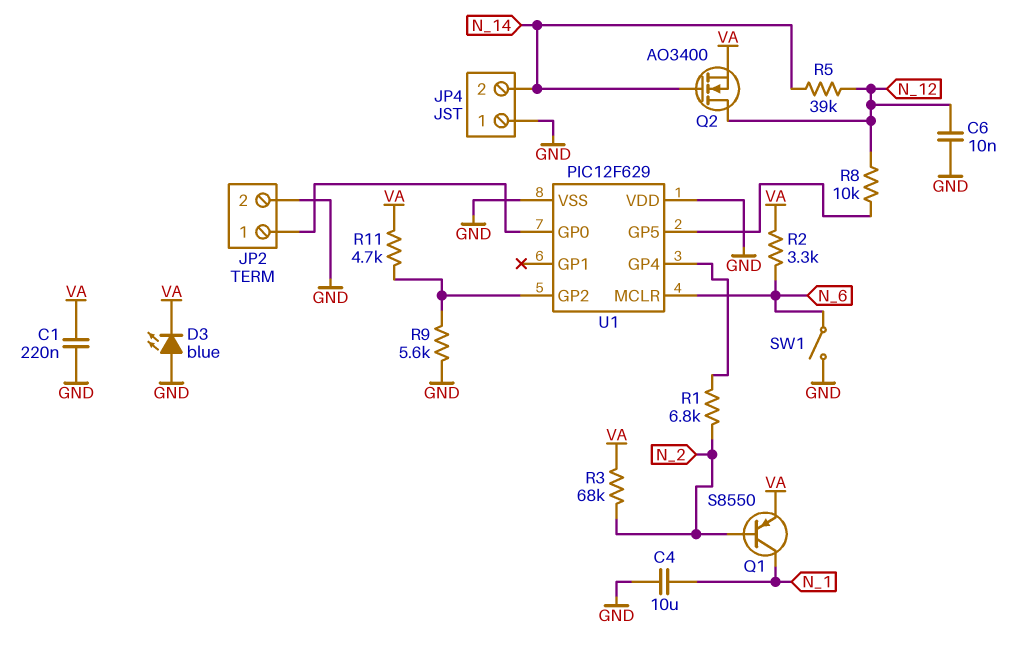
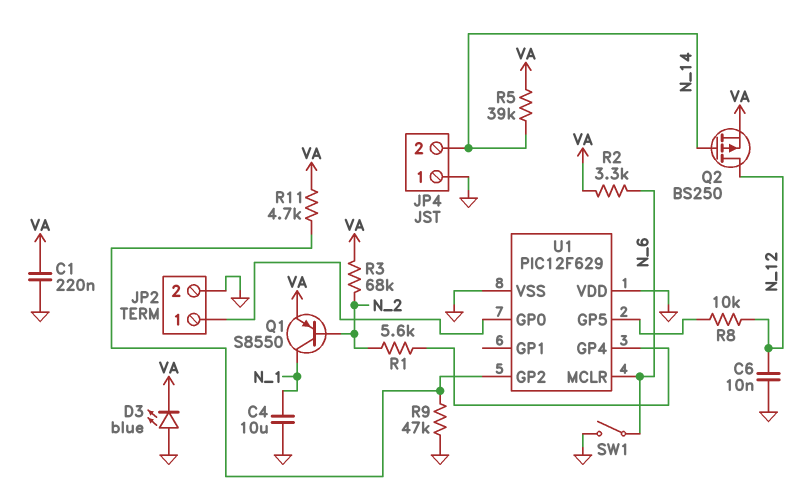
Q2: NMOS AO3400 (G N_14, D N_12, S VA) -> PMOS BS250 (G N_14, D N_12, S VA)
R1: 6.8k (N_2, U1/GP4) -> 5.6k (N_2, U1/GP4)
R5: 39k (N_12, N_14) -> 39k (N_14, VA)
R9: 5.6k (GND, U1/GP2) -> 47k (GND, U1/GP2)

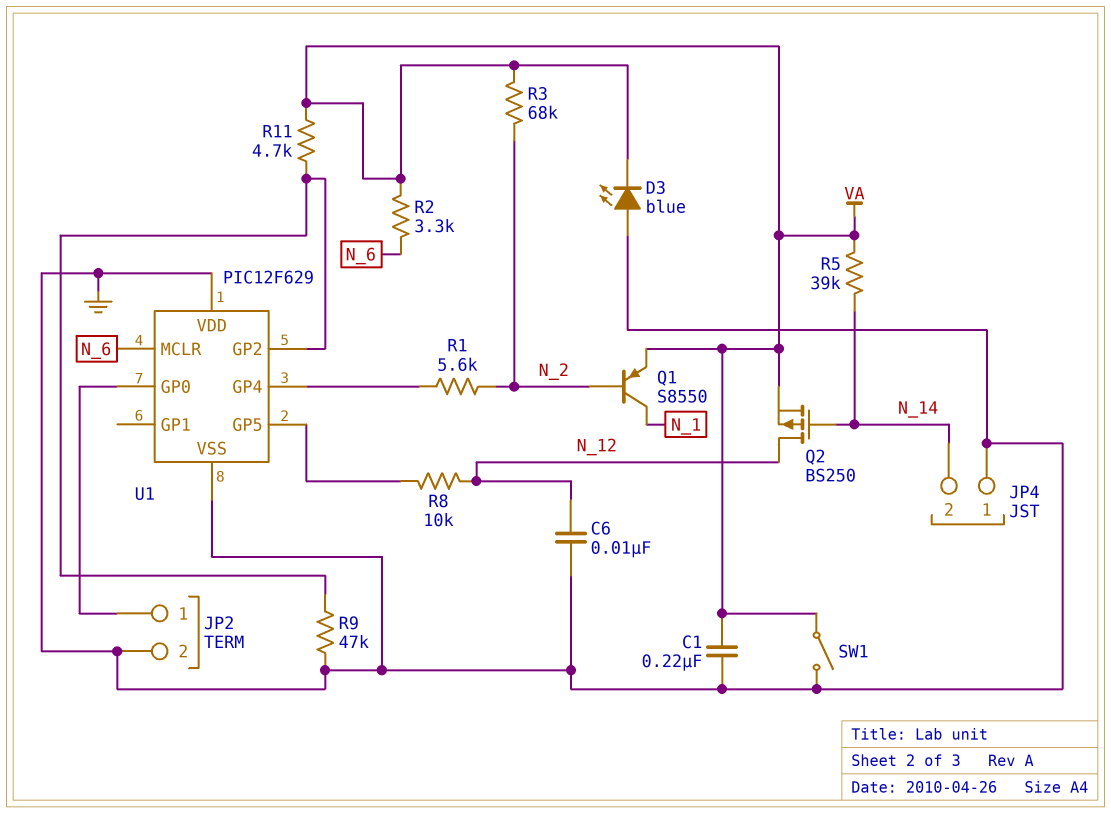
C4: 10uF (GND, N_1) -> none
SW1: switch (GND, N_6) -> switch (GND, VA)

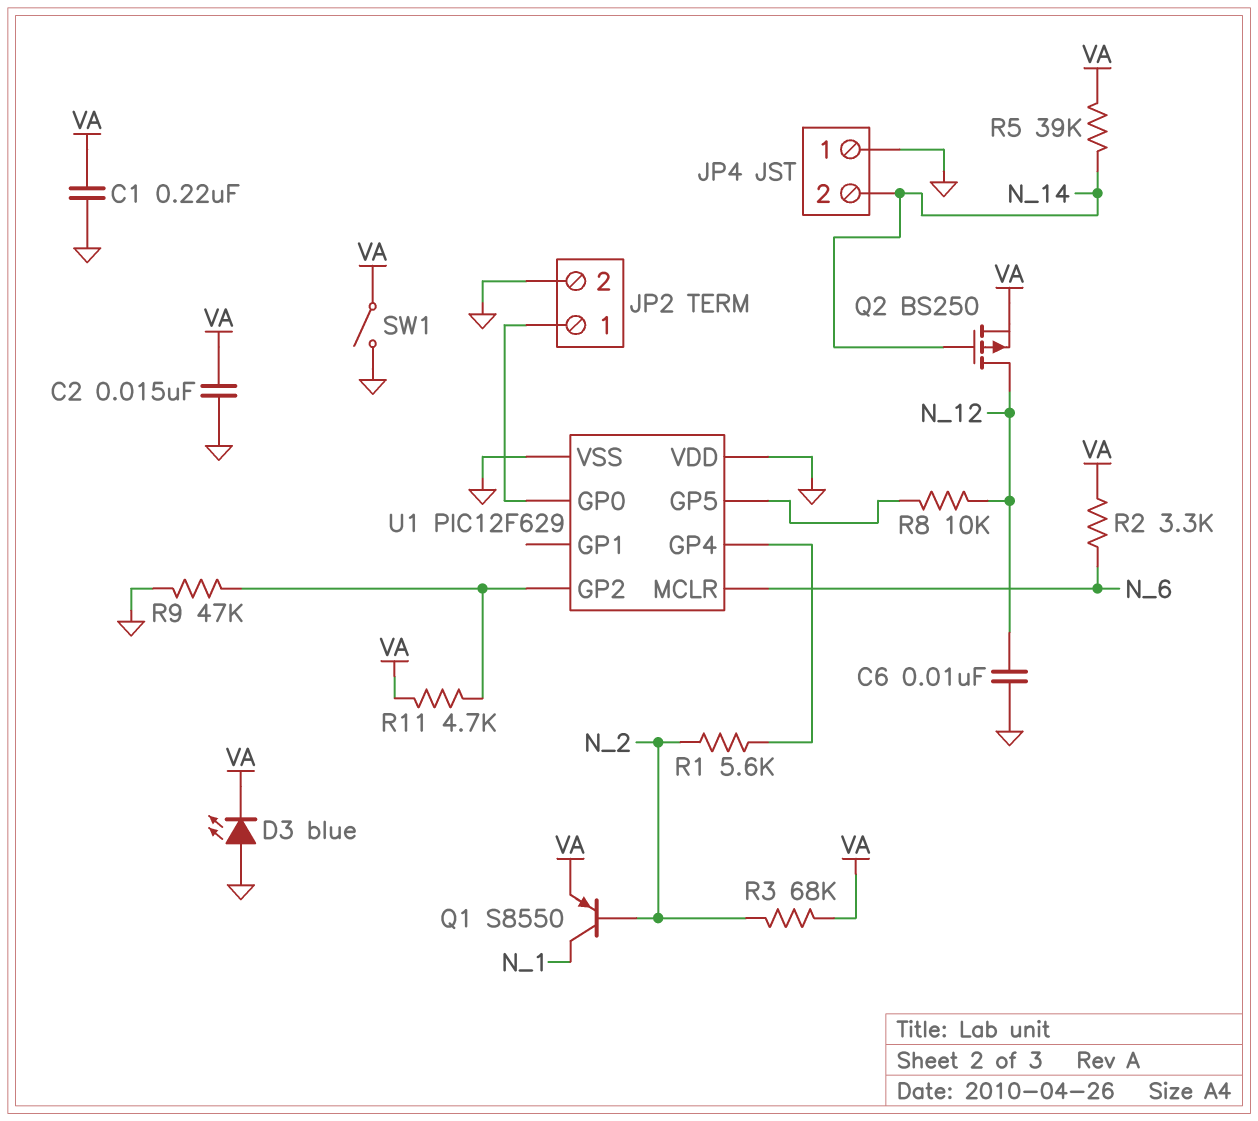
C2: none -> 15nF (GND, VA)

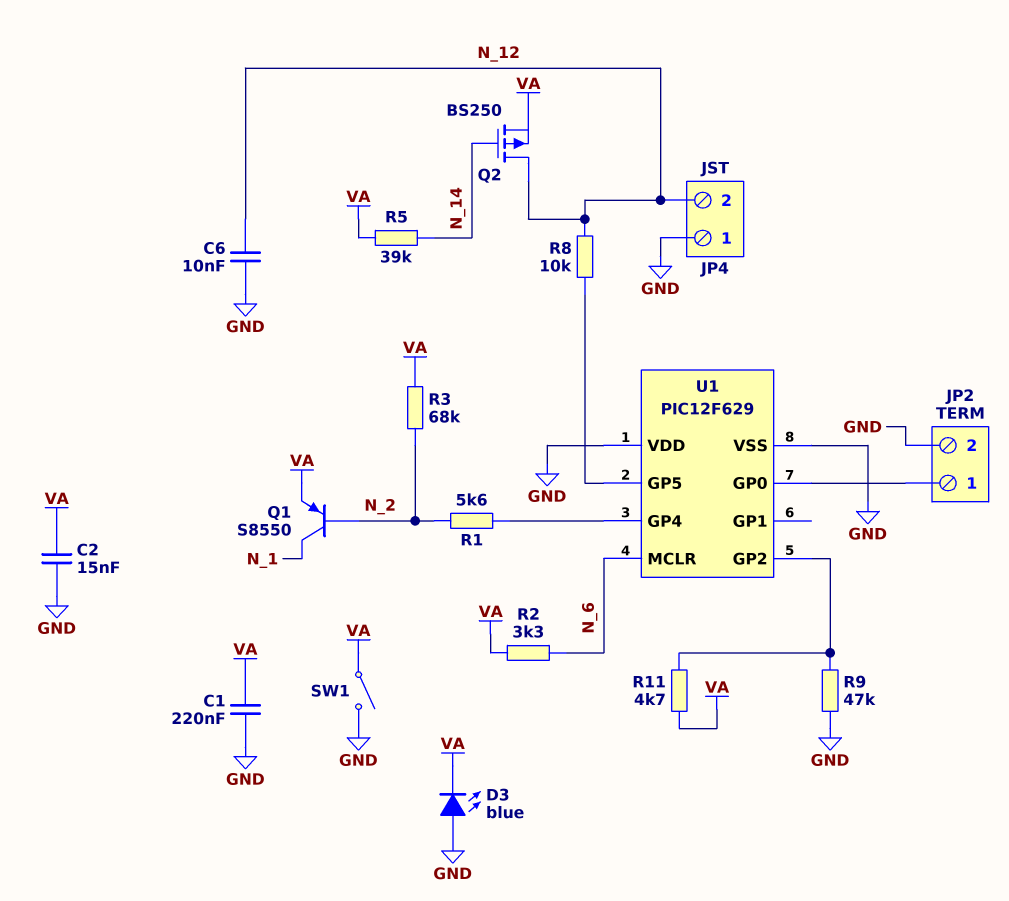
JP4 pin 2: N_14 -> N_12

